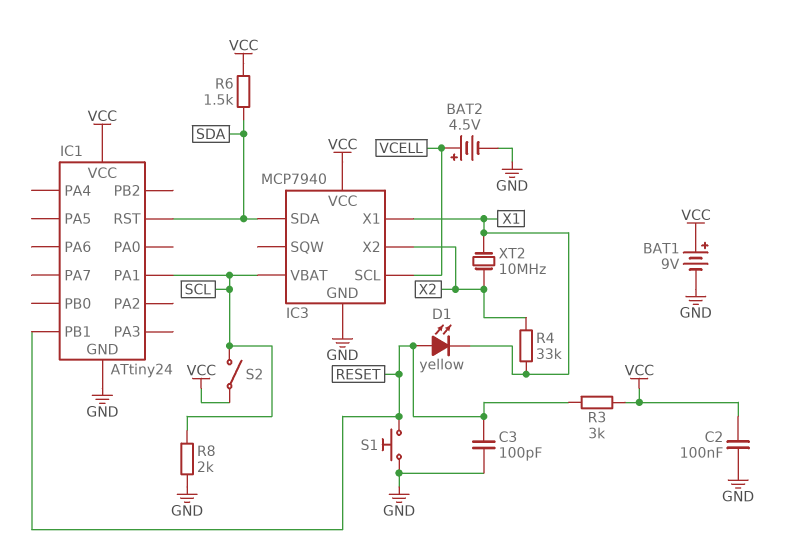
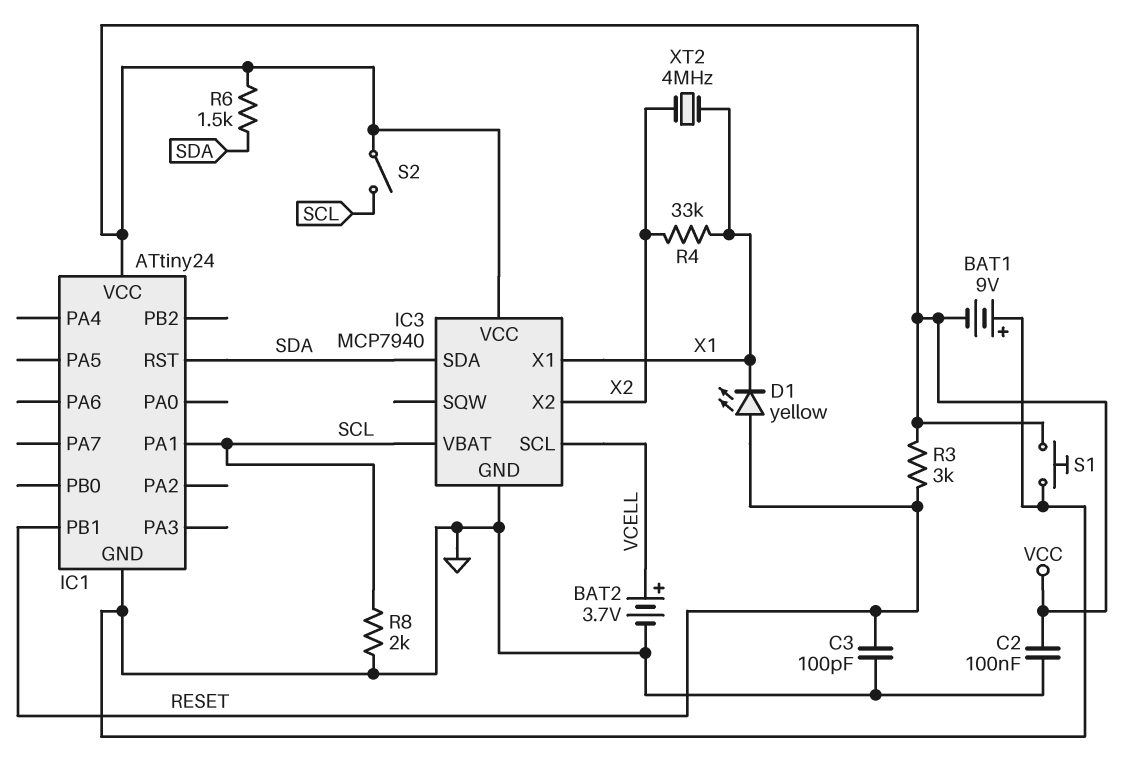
BAT1: 9V (plus VCC, minus GND) -> 9V (plus GND, minus VCC)
BAT2: 4.5V (plus VCELL, minus GND) -> 3.7V (plus VCELL, minus GND)
S1: button (GND, RESET) -> button (GND, VCC)
XT2: 10MHz (X1, X2) -> 4MHz (X1, X2)

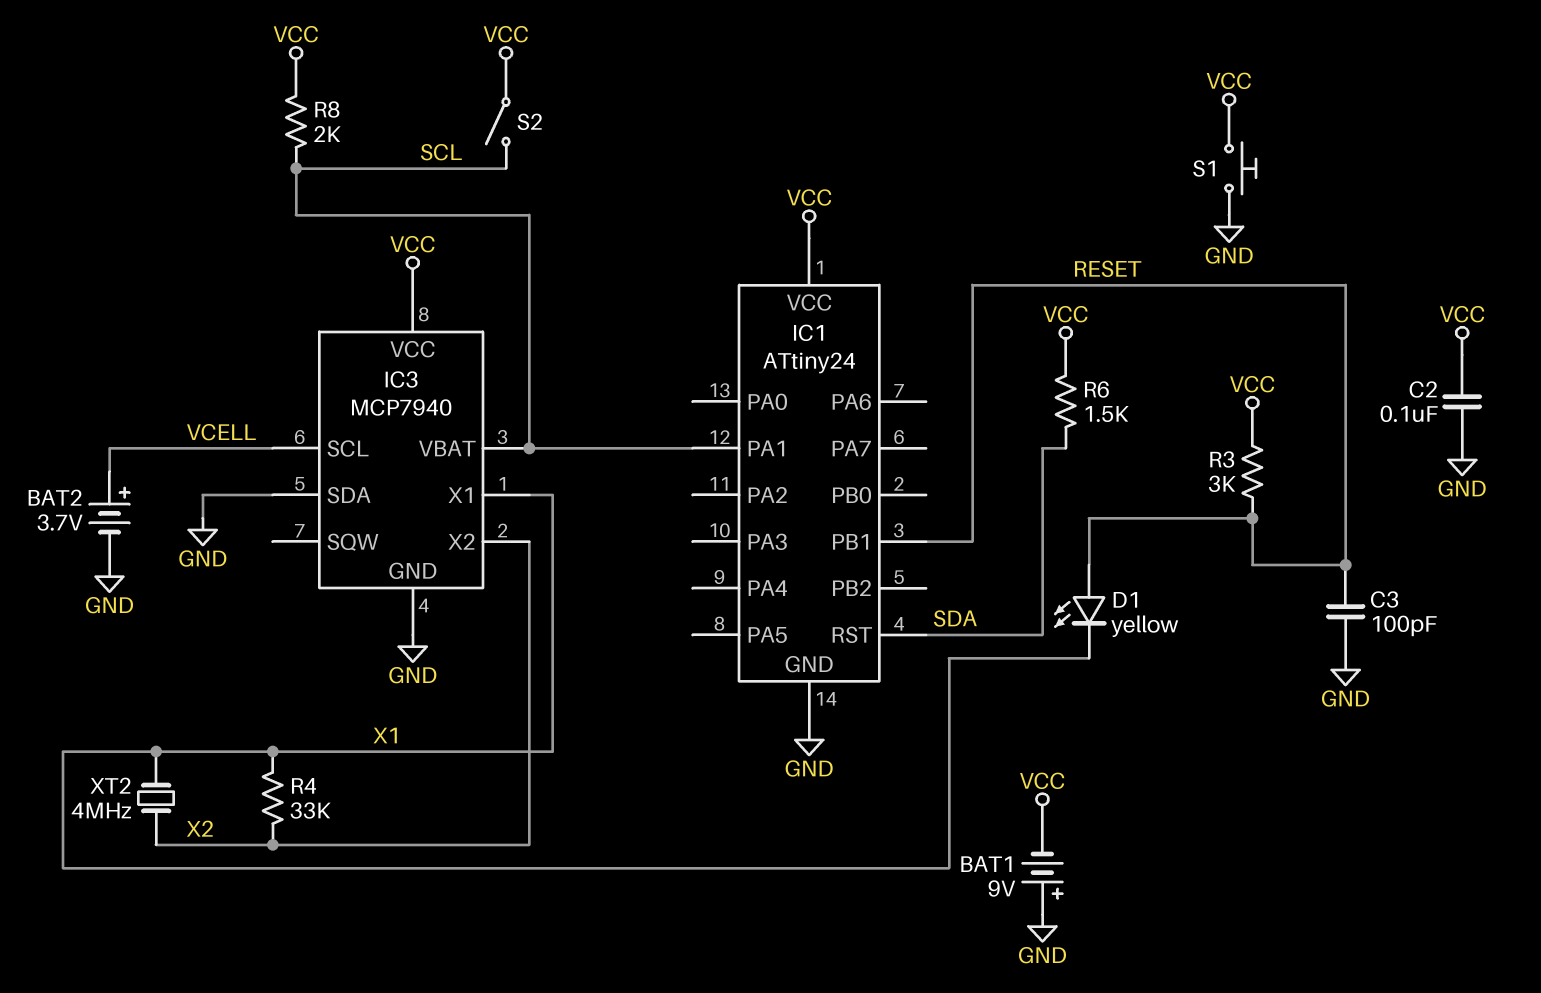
IC3 pin SDA: SDA -> GND
R8: 2k (GND, SCL) -> 2k (SCL, VCC)

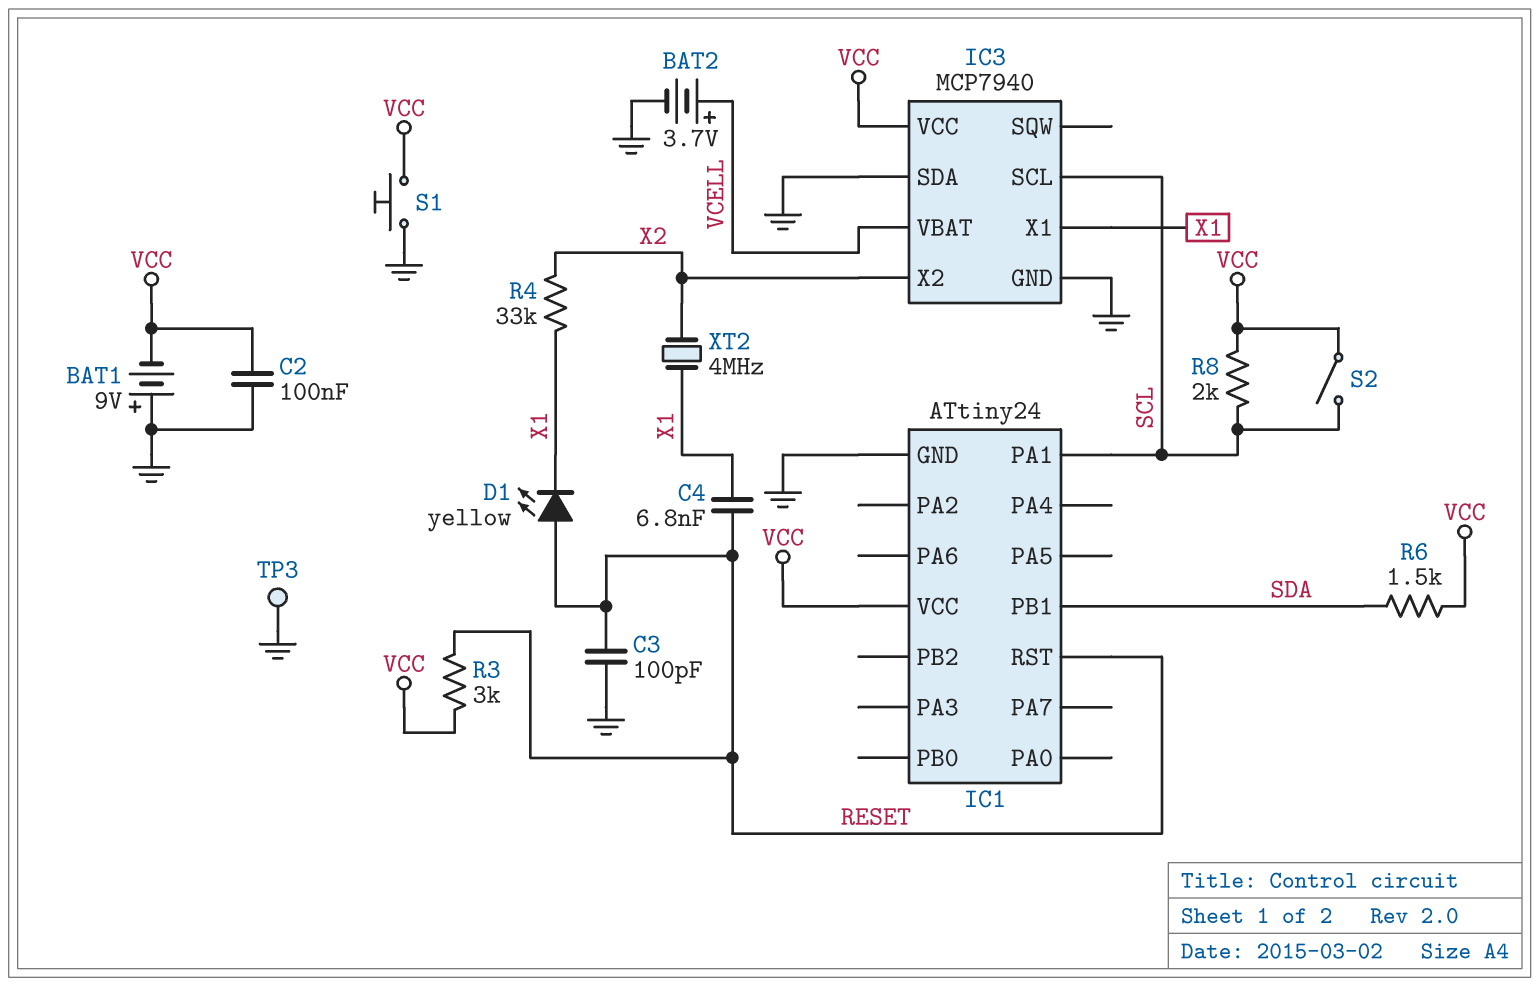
C4: none -> 6.8nF (RESET, X1)
IC1 pin PB1: RESET -> SDA
IC1 pin RST: SDA -> RESET
IC3 pin SCL: VCELL -> SCL
IC3 pin VBAT: SCL -> VCELL
TP3: none -> test point (GND)

